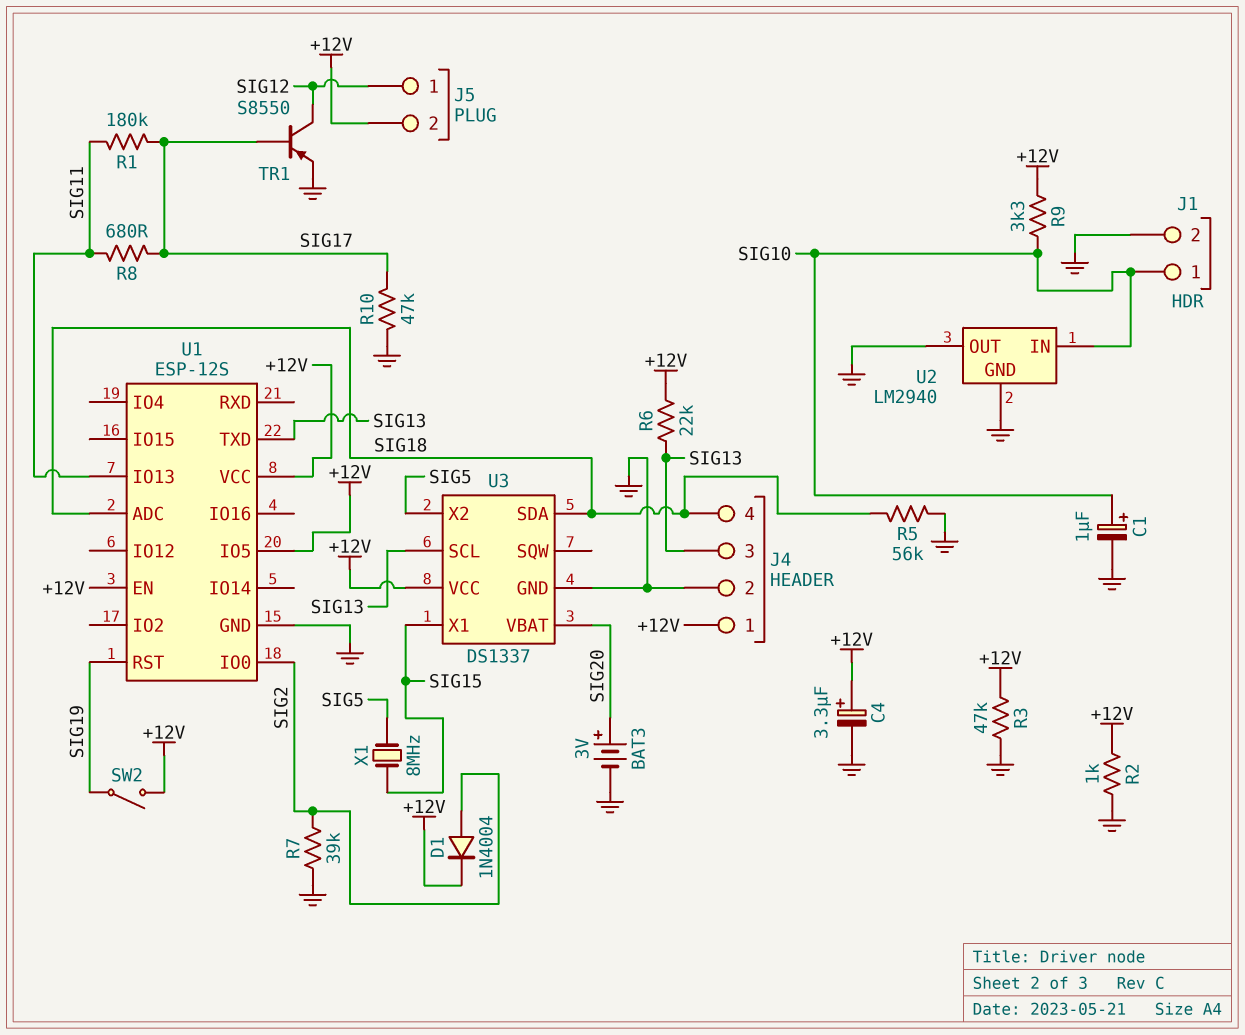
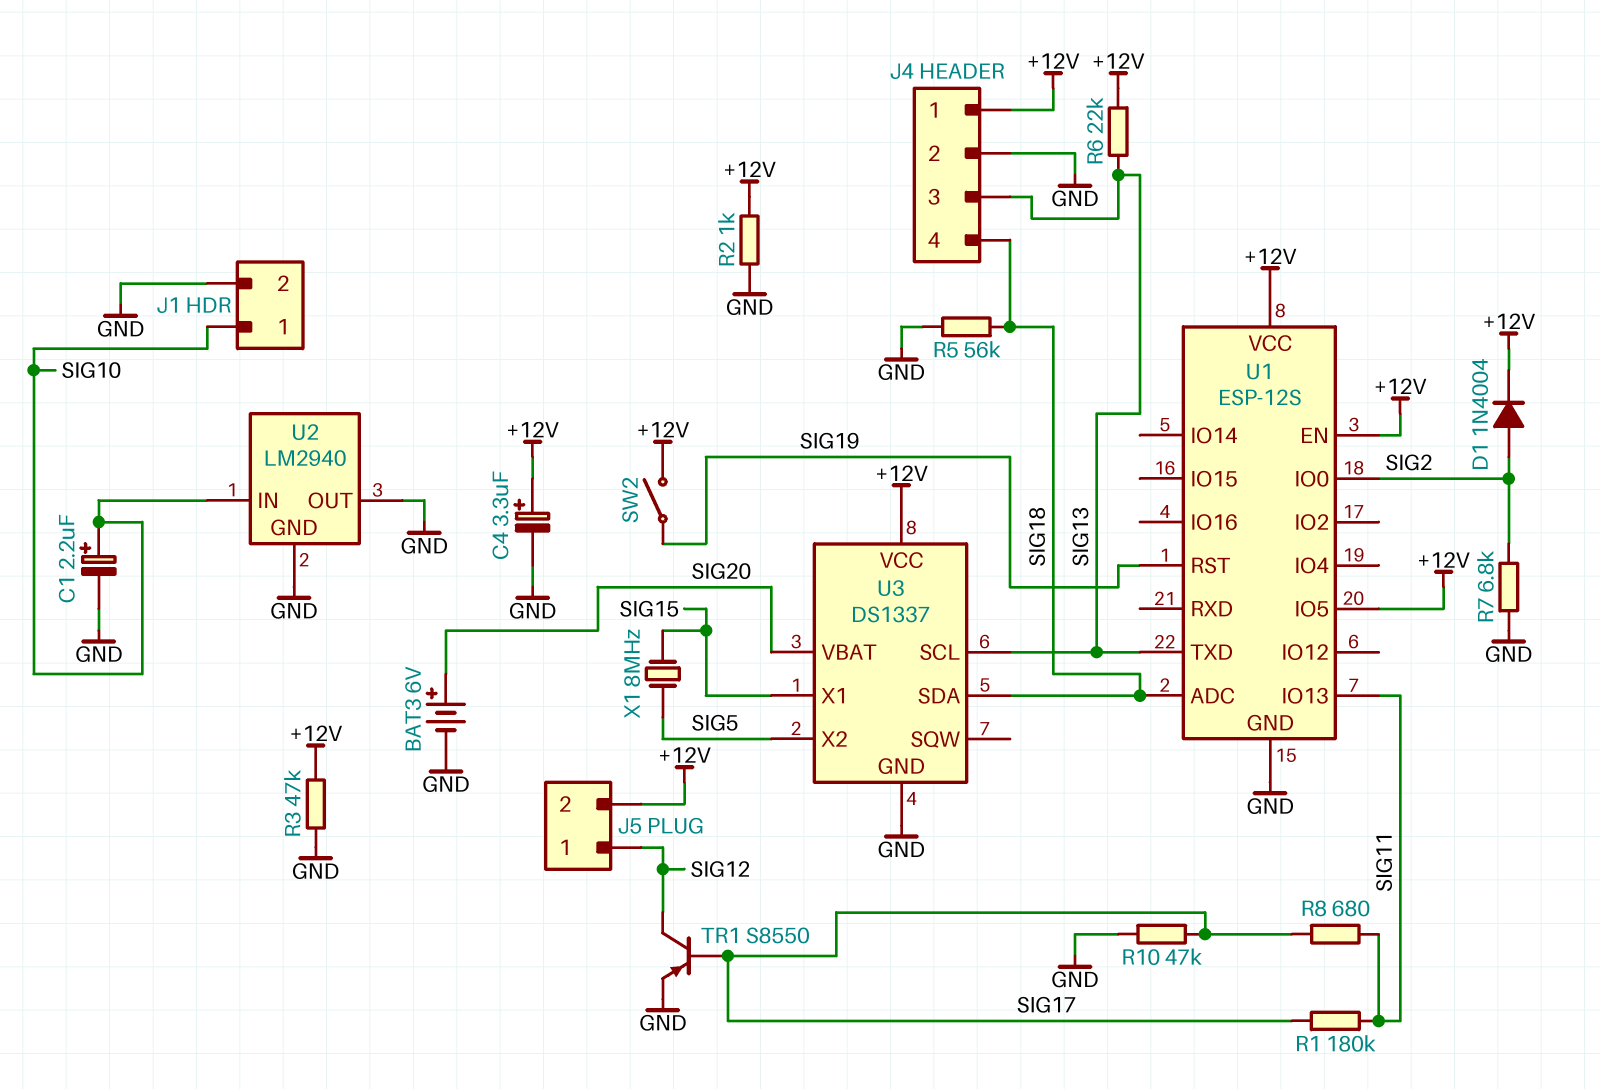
BAT3: 3V (plus SIG20, minus GND) -> 6V (plus SIG20, minus GND)
C1: 1uF (plus SIG10, minus GND) -> 2.2uF (plus SIG10, minus GND)
R7: 39k (GND, SIG2) -> 6.8k (GND, SIG2)
R9: 3.3k (+12V, SIG10) -> none

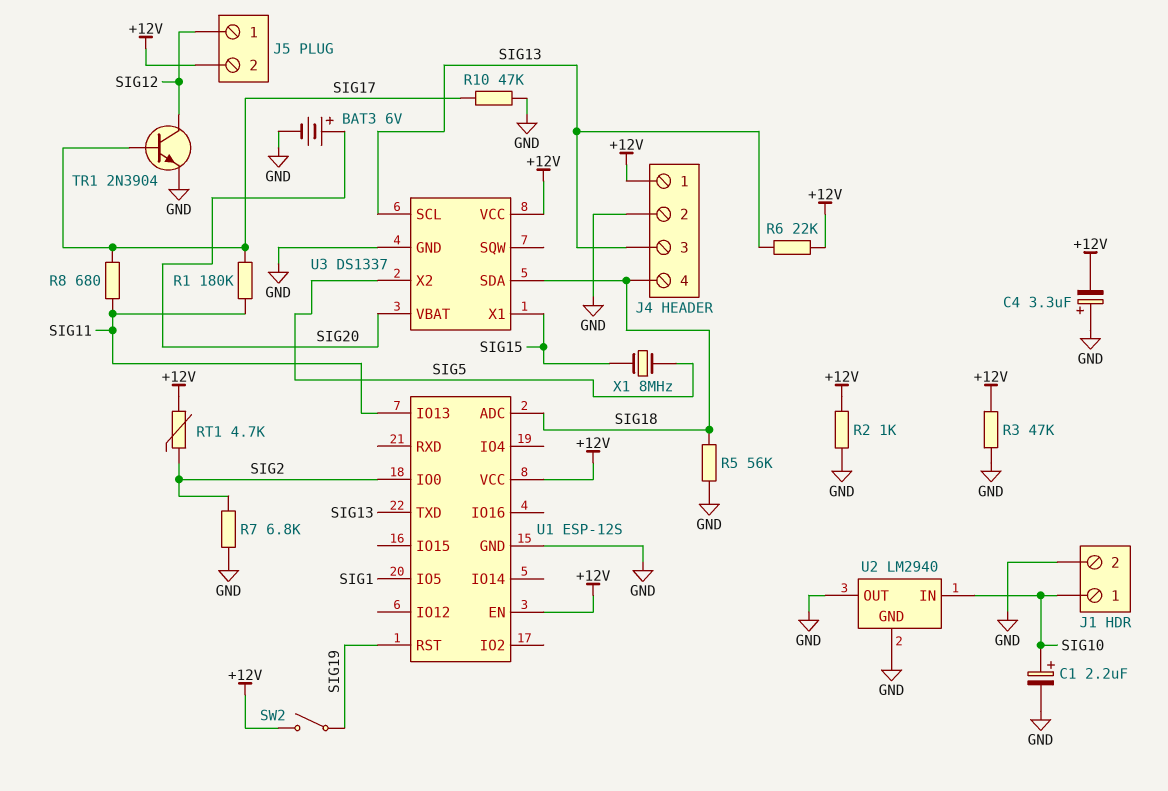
C4: 3.3uF (plus +12V, minus GND) -> 3.3uF (plus GND, minus +12V)
D1: diode 1N4004 (A SIG2, K +12V) -> none
RT1: none -> 4.7k (+12V, SIG2)
TR1: PNP S8550 (B SIG17, C SIG12, E GND) -> NPN 2N3904 (B SIG17, C SIG12, E GND)
U1 pin IO5: +12V -> SIG1

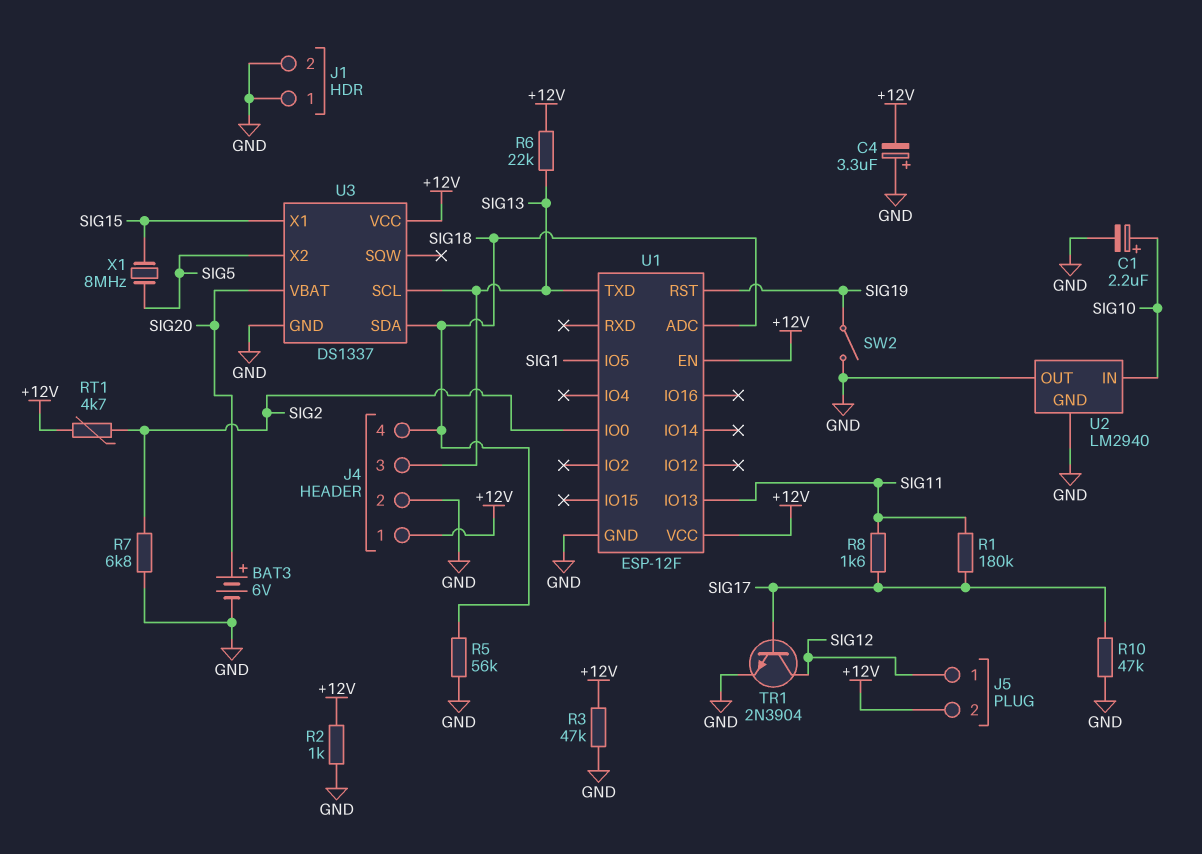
J1 pin 1: SIG10 -> GND
R8: 680 (SIG11, SIG17) -> 1.6k (SIG11, SIG17)
SW2: switch (+12V, SIG19) -> switch (GND, SIG19)
U1: ESP-12S -> ESP-12F

